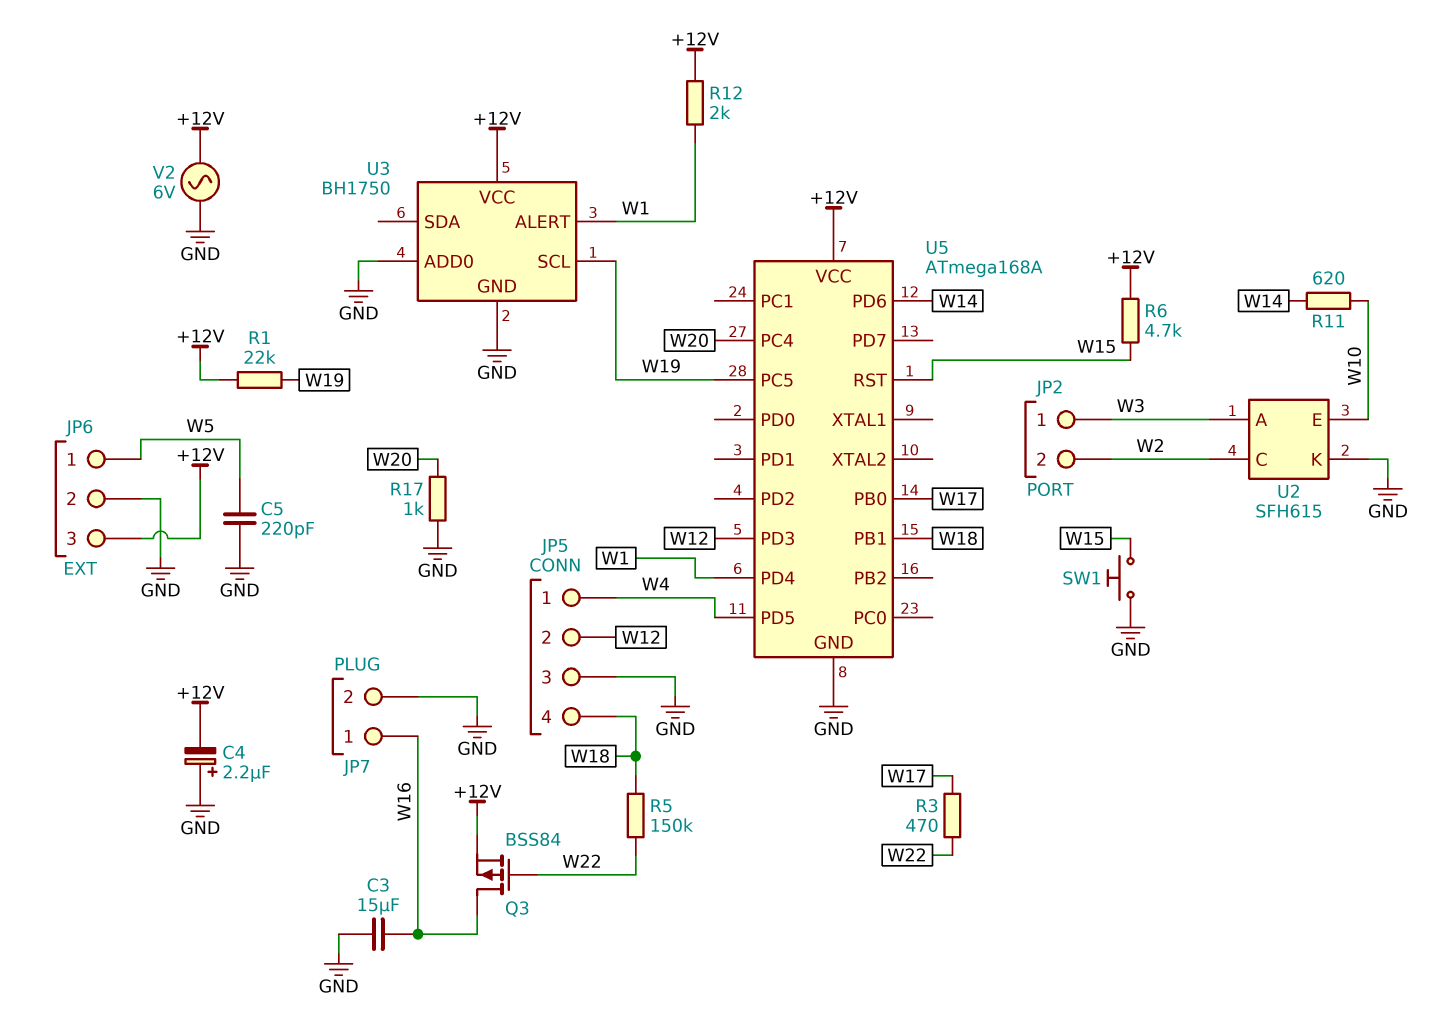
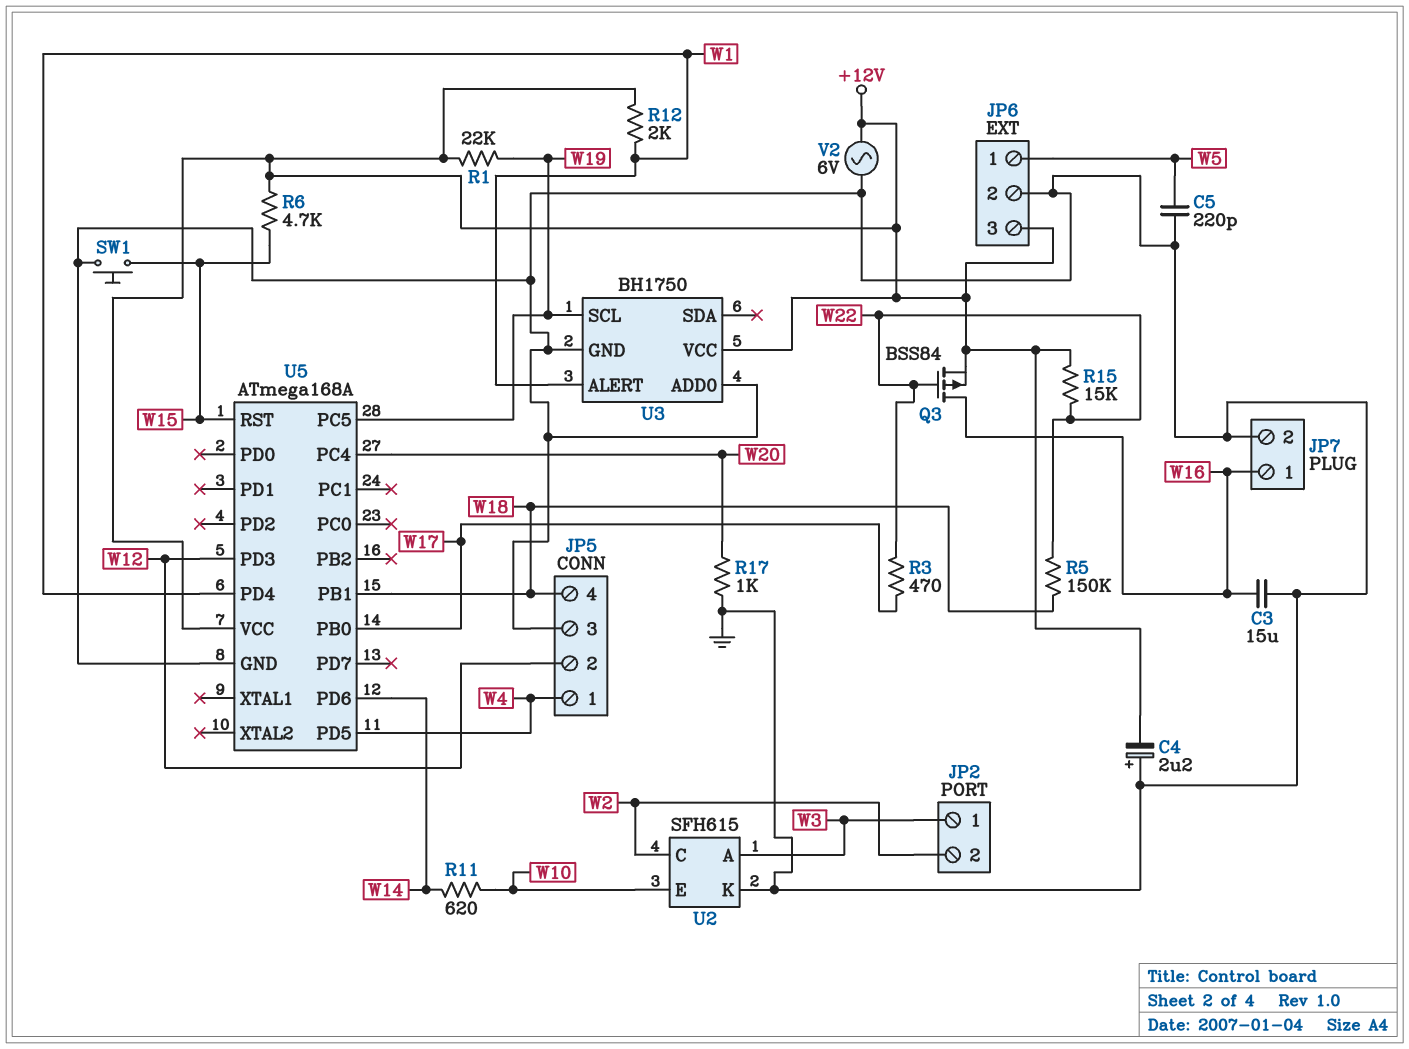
R15: none -> 15k (+12V, W22)

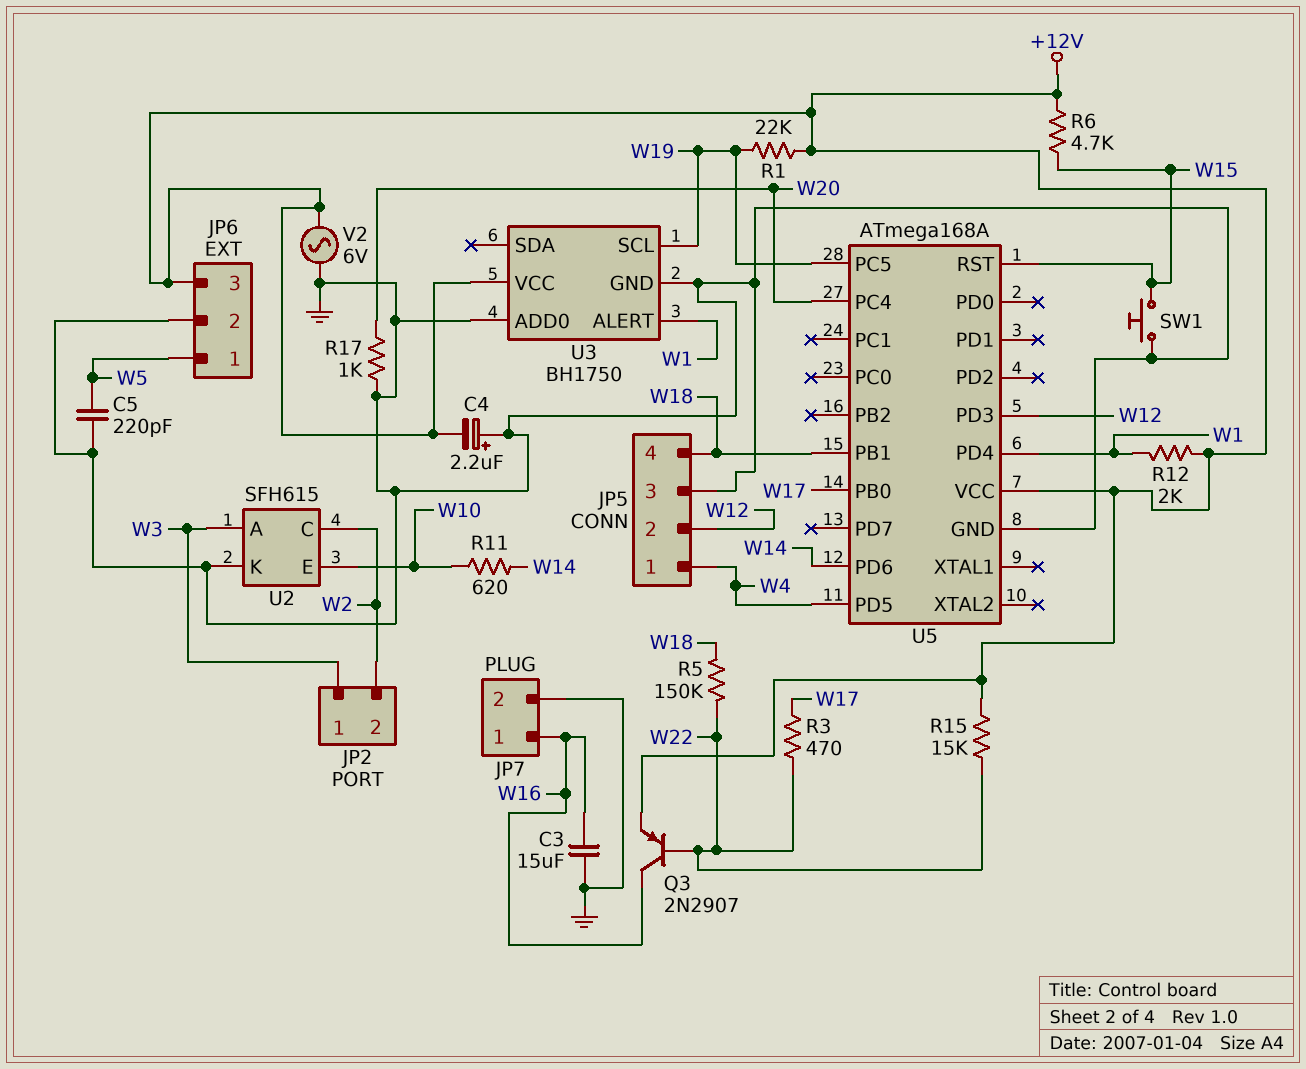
Q3: PMOS BSS84 (G W22, D W16, S +12V) -> PNP 2N2907 (B W22, C W16, E +12V)

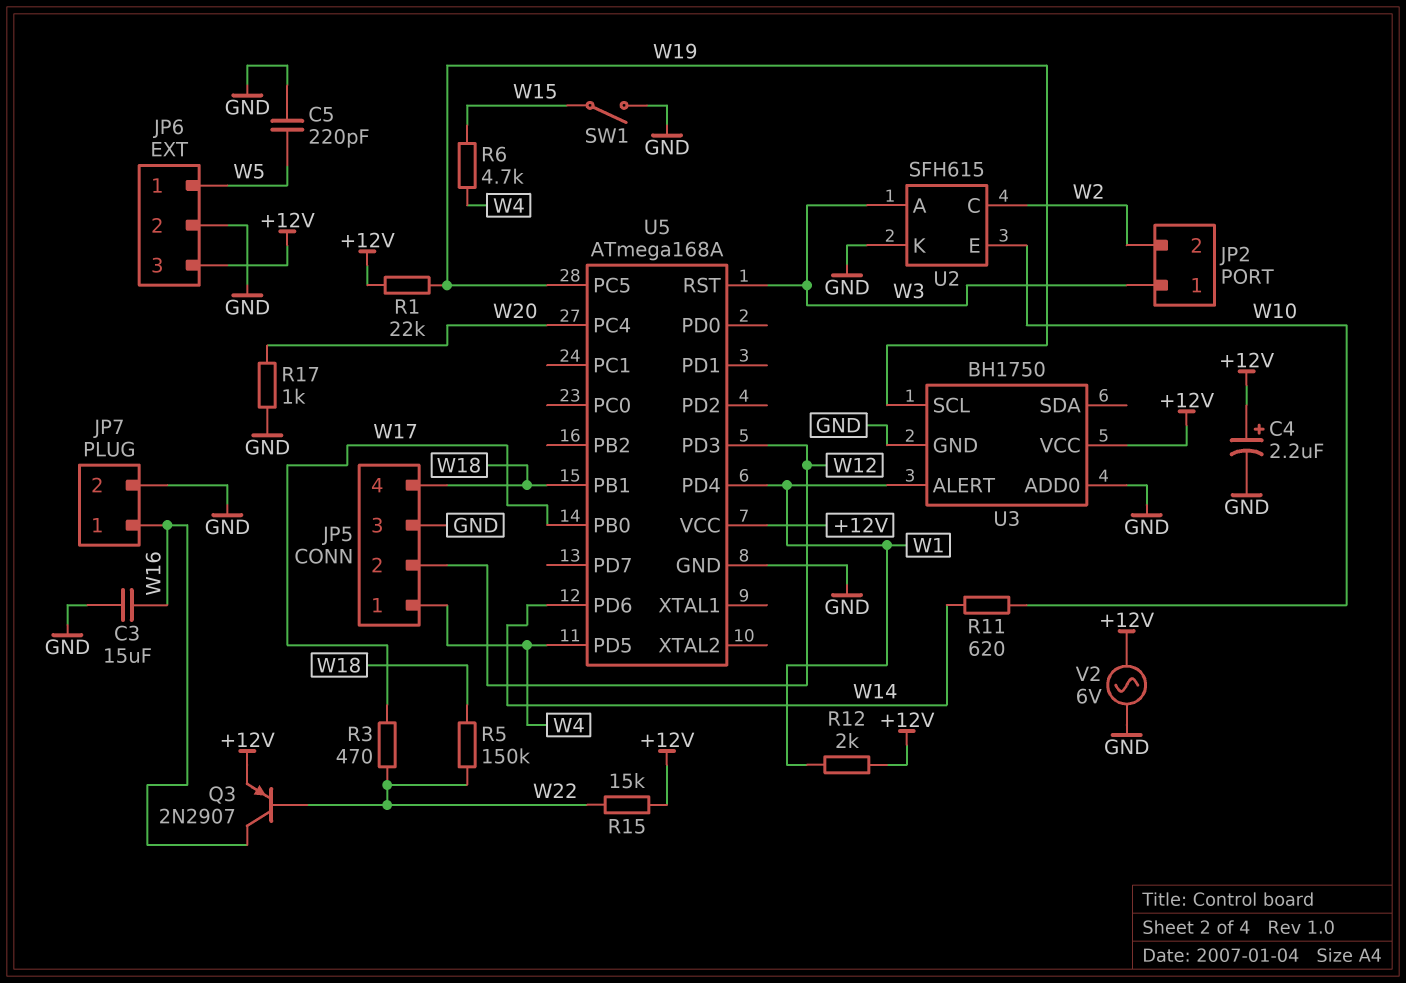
C4: 2.2uF (plus GND, minus +12V) -> 2.2uF (plus +12V, minus GND)
R6: 4.7k (+12V, W15) -> 4.7k (W4, W15)
SW1: button (GND, W15) -> switch (GND, W15)
U5 pin RST: W15 -> W3

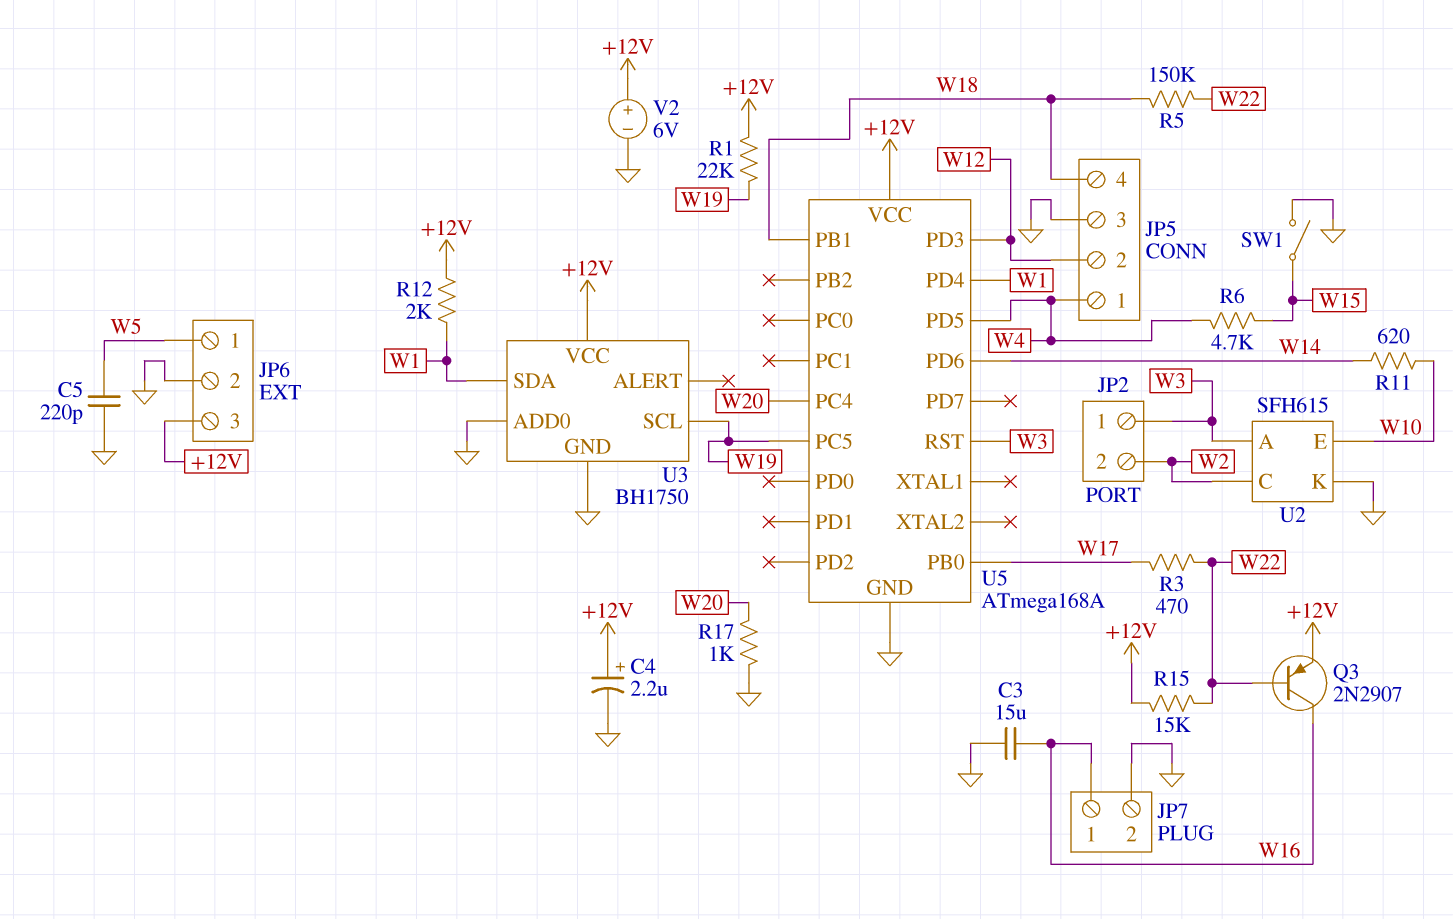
U3 pin ALERT: W1 -> none
U3 pin SDA: none -> W1
V2: AC 6V (+12V, GND) -> 6V (plus +12V, minus GND)

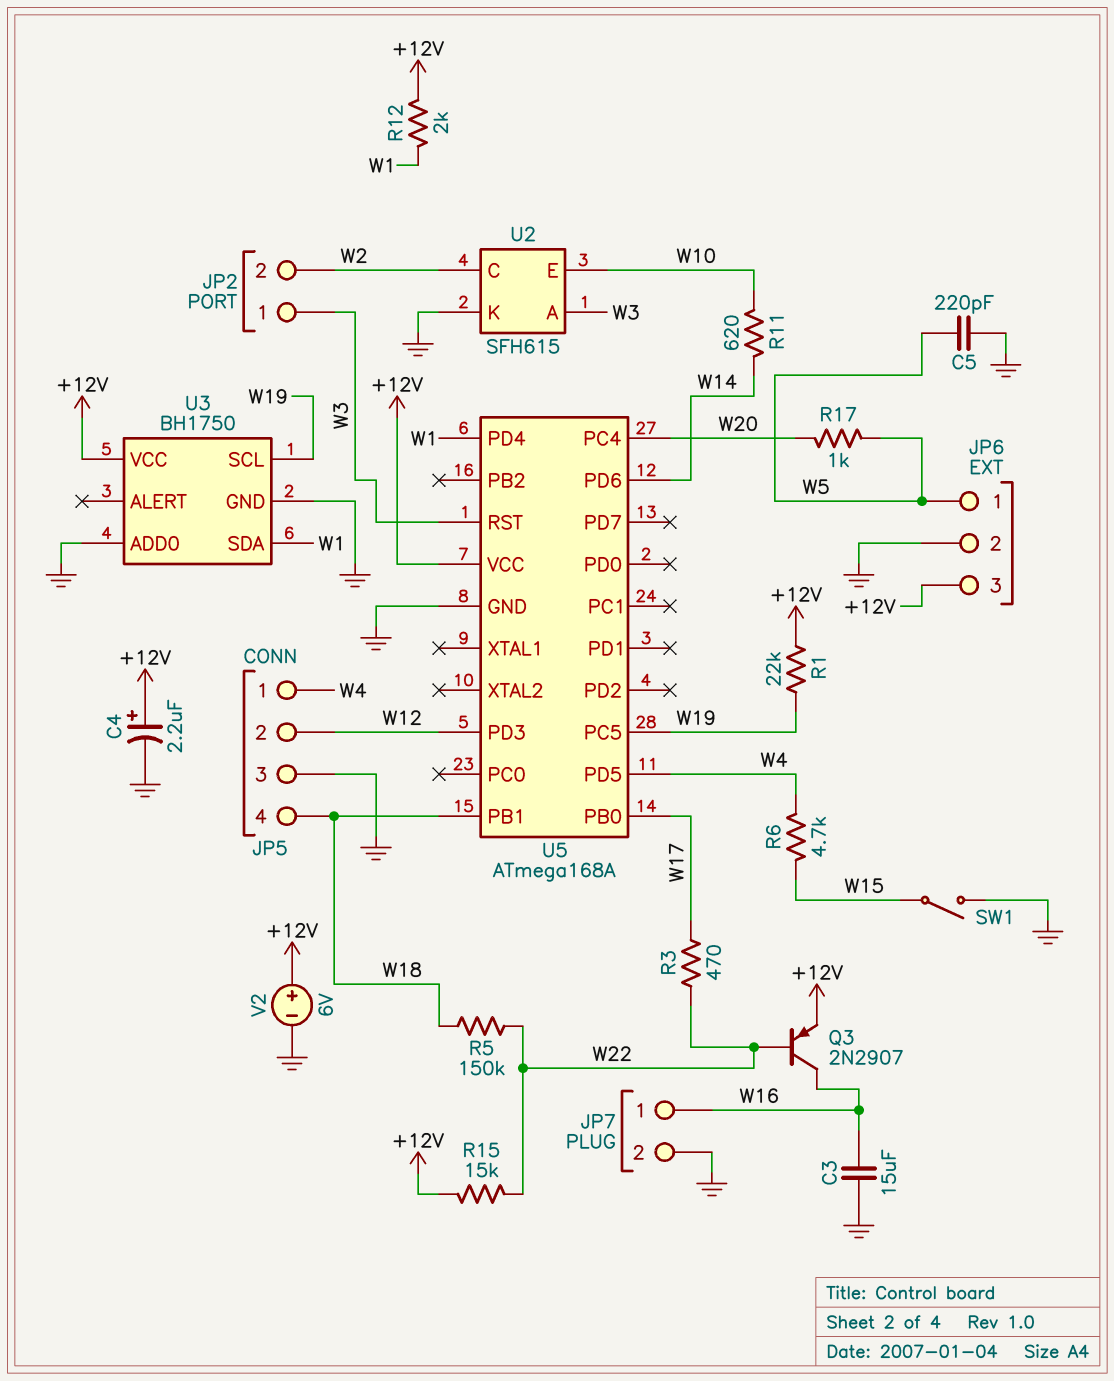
R17: 1k (GND, W20) -> 1k (W5, W20)

